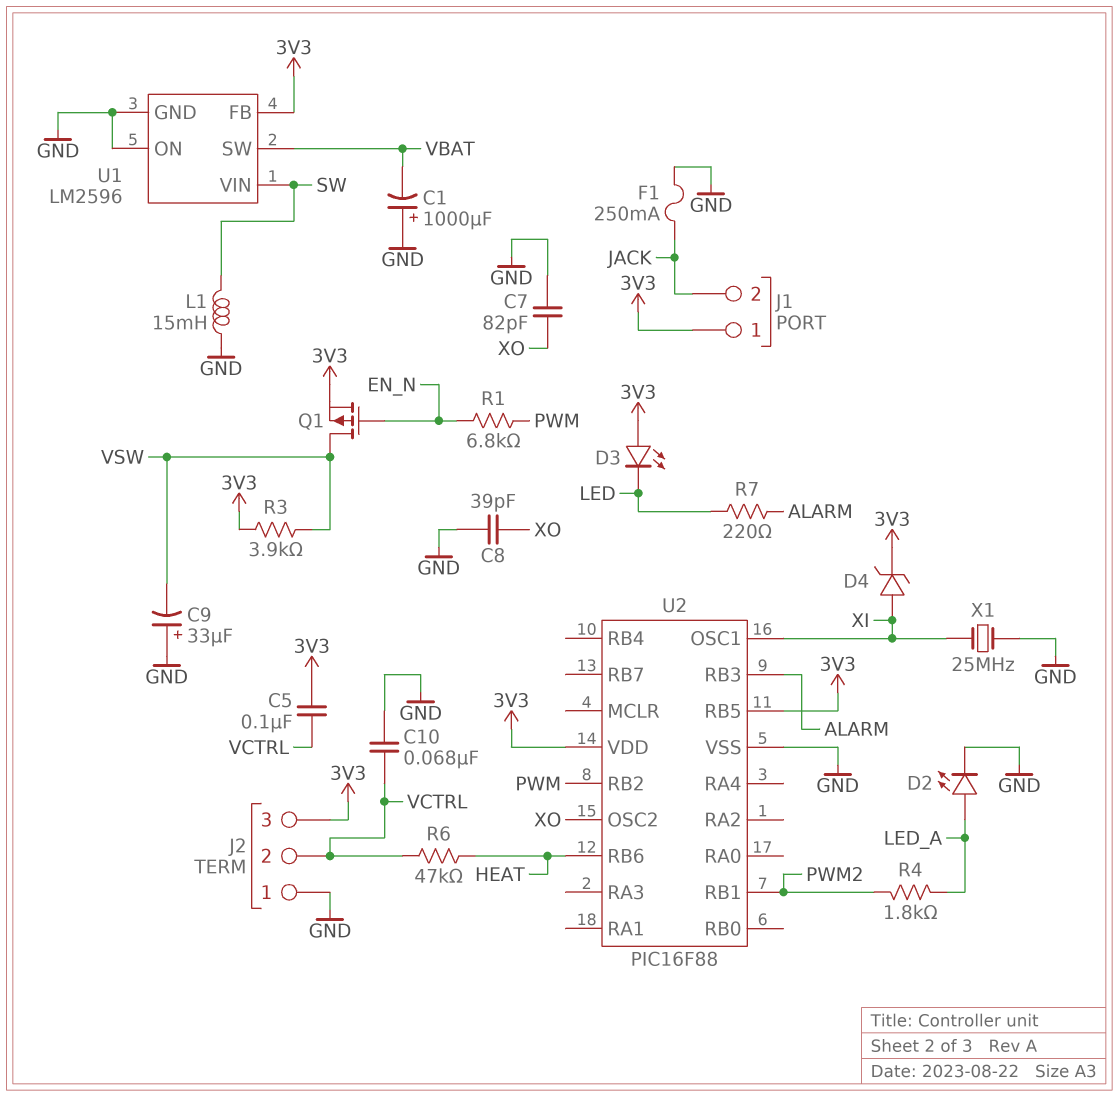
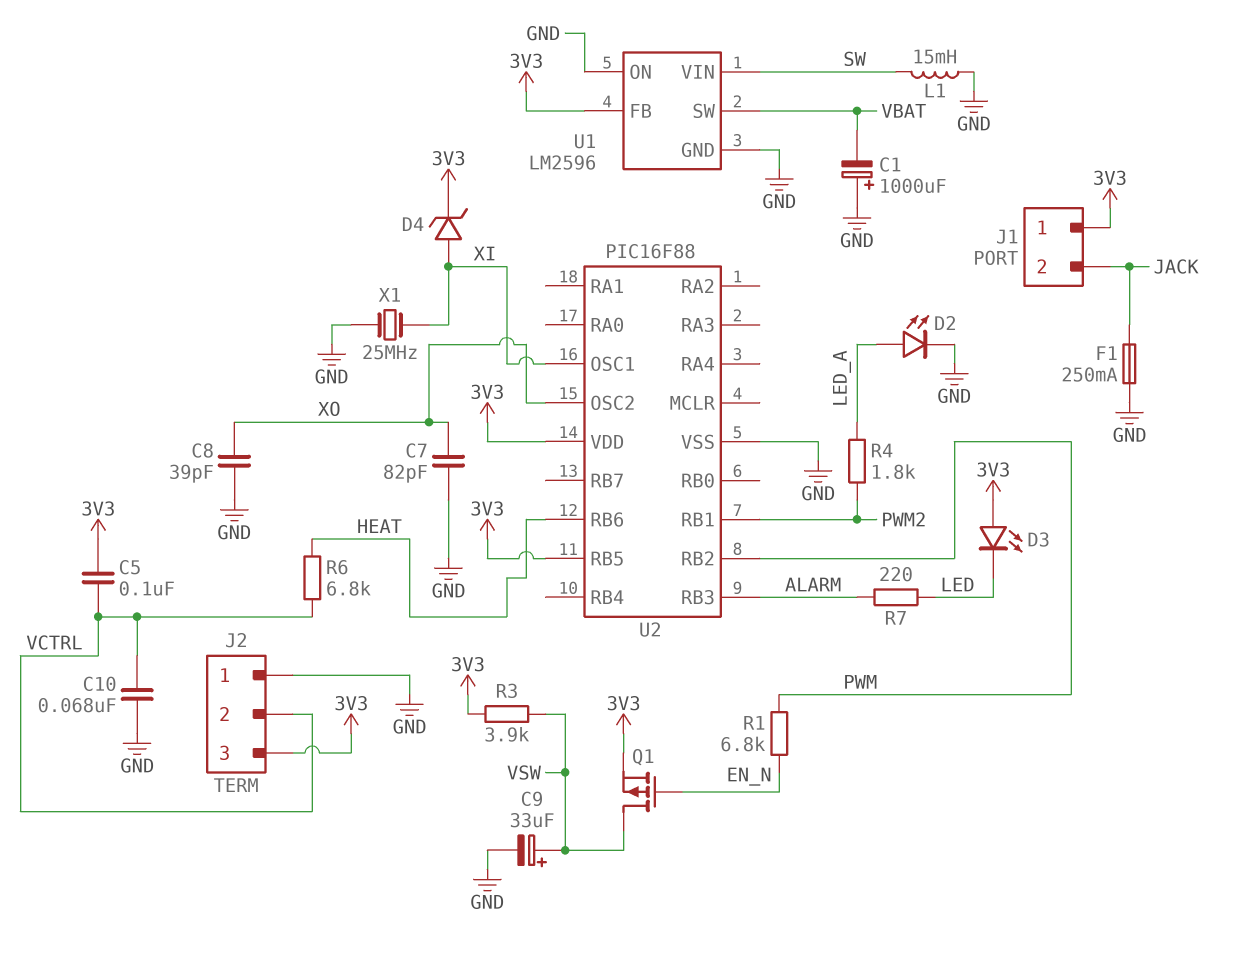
C9: 33uF (plus GND, minus VSW) -> 33uF (plus VSW, minus GND)
R6: 47k (HEAT, VCTRL) -> 6.8k (HEAT, VCTRL)

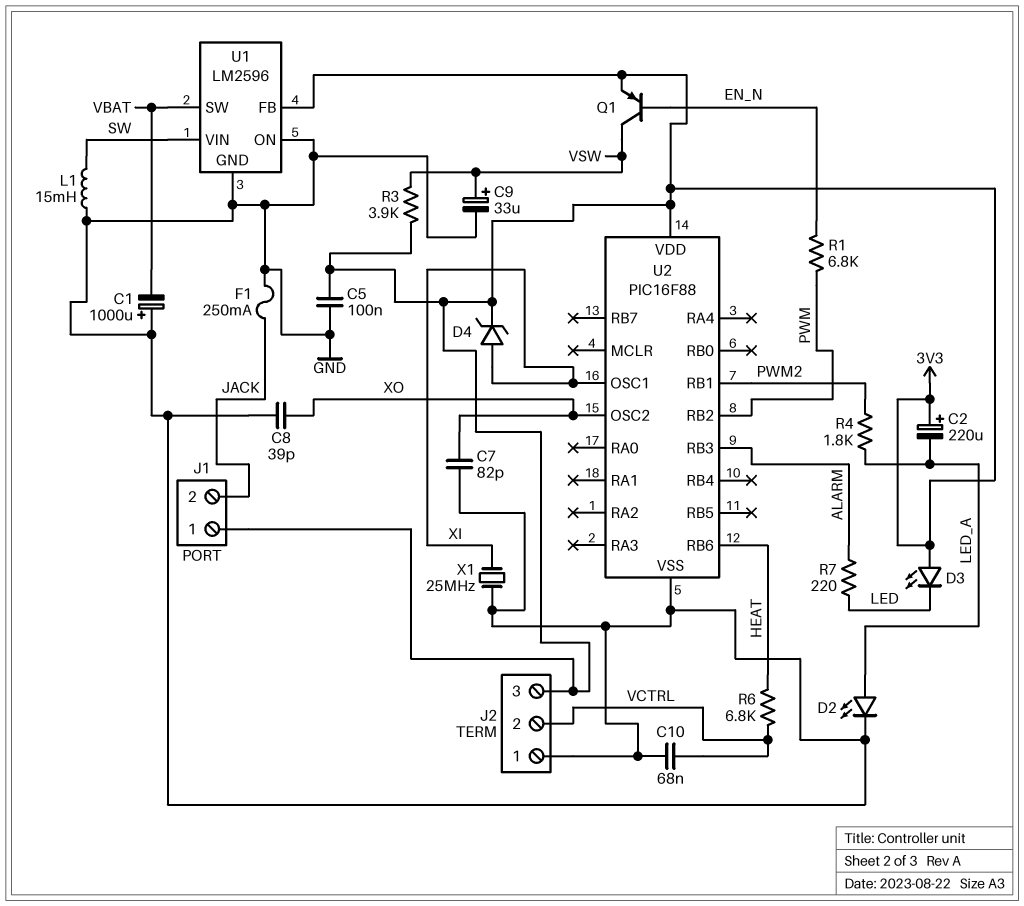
C2: none -> 220uF (plus 3V3, minus LED_A)
C5: 100nF (3V3, VCTRL) -> 100nF (3V3, GND)
Q1: PMOS (G EN_N, D VSW, S 3V3) -> PNP (B EN_N, C VSW, E 3V3)
U2 pin RB5: 3V3 -> none

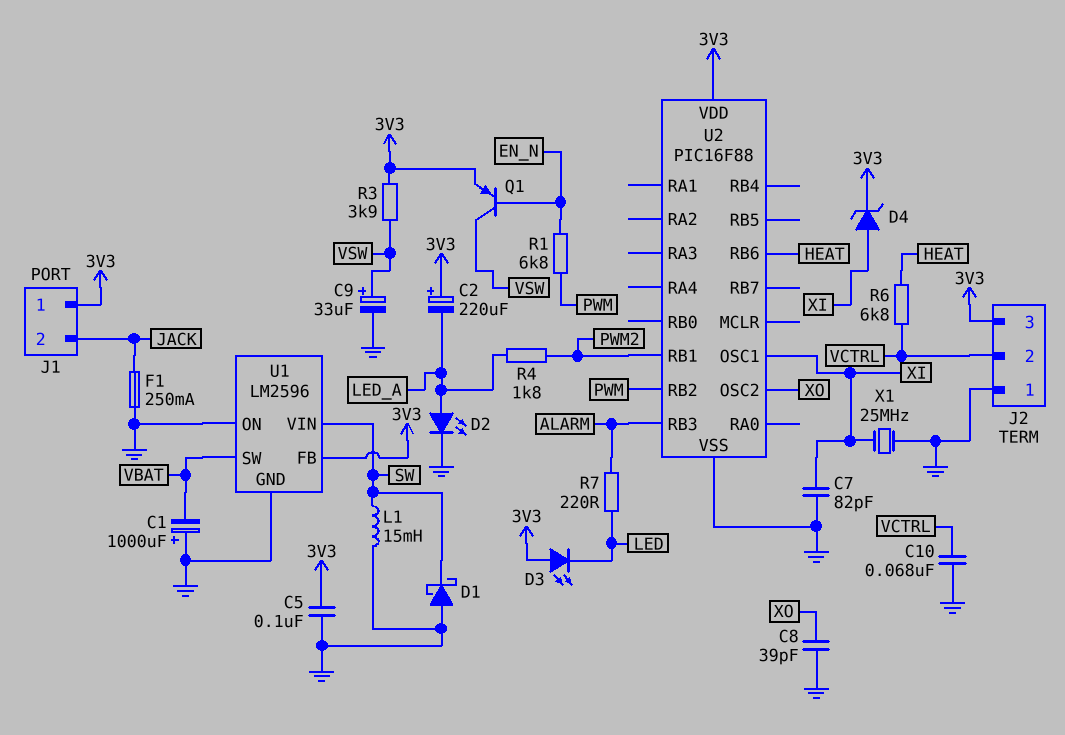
C7: 82pF (GND, XO) -> 82pF (GND, XI)
D1: none -> schottky (A GND, K SW)

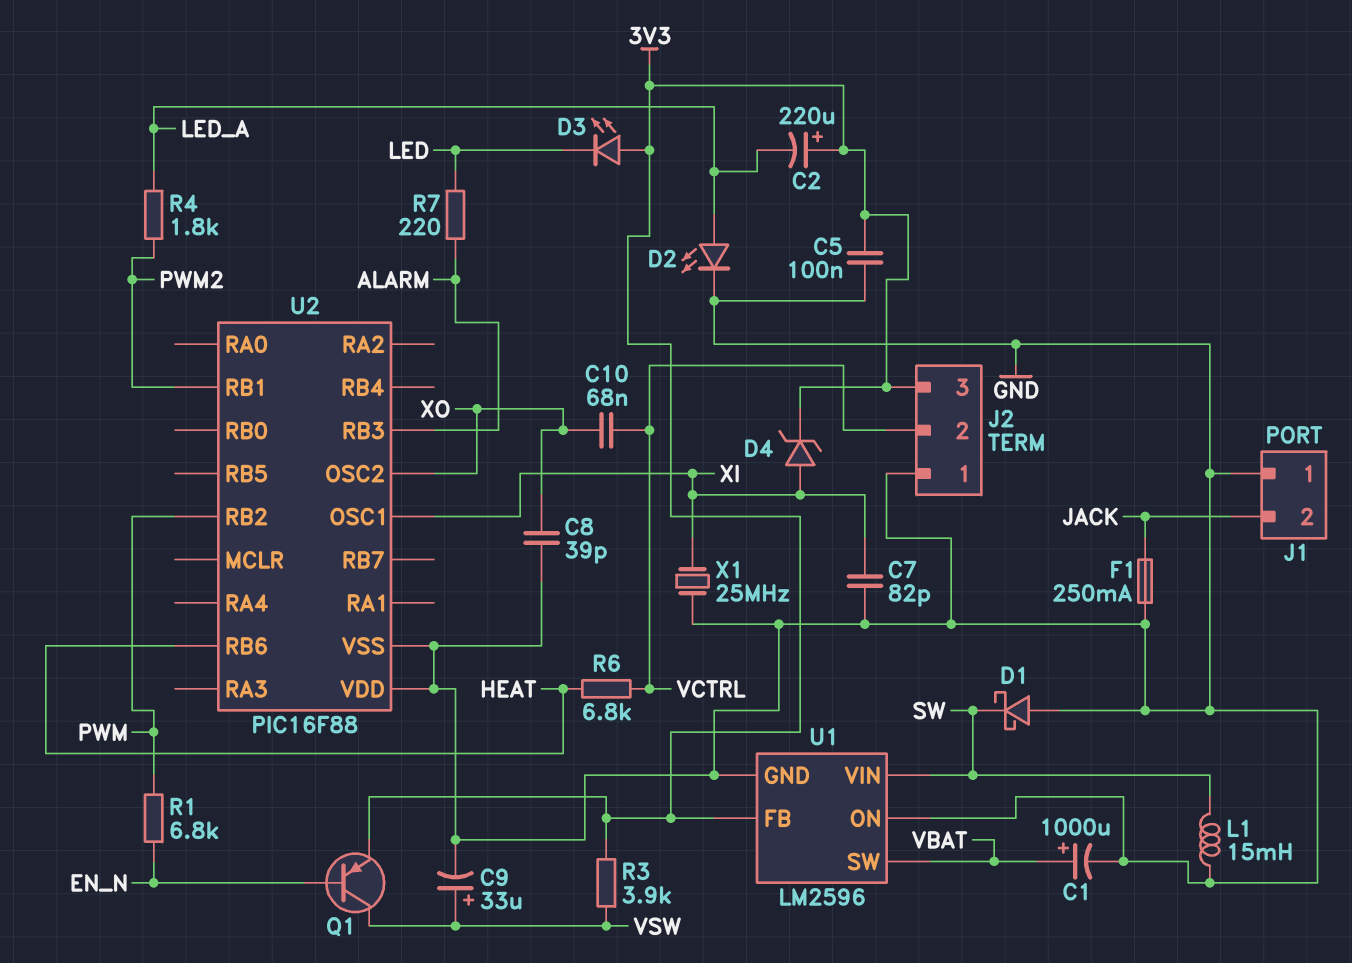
C1: 1000uF (plus GND, minus VBAT) -> 1000uF (plus VBAT, minus GND)
C10: 68nF (GND, VCTRL) -> 68nF (VCTRL, XO)
J1 pin 1: 3V3 -> GND
U2 pin VDD: 3V3 -> GND

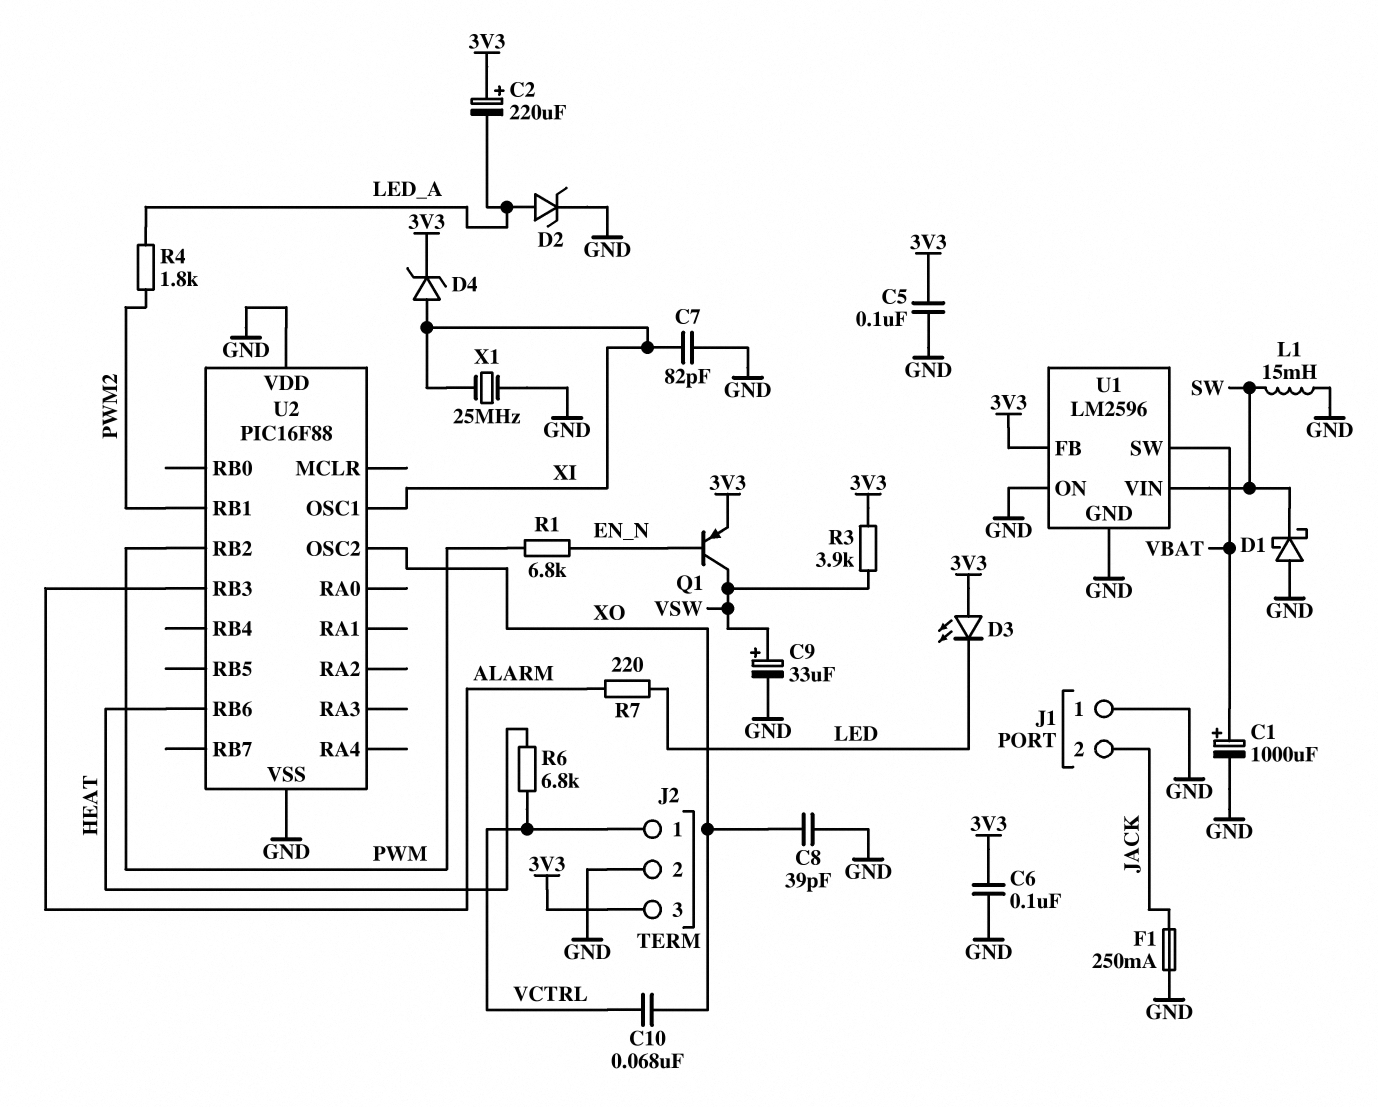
C6: none -> 100nF (3V3, GND)
D2: LED (A LED_A, K GND) -> zener (A LED_A, K GND)
J2 pin 1: GND -> VCTRL
J2 pin 2: VCTRL -> GND

